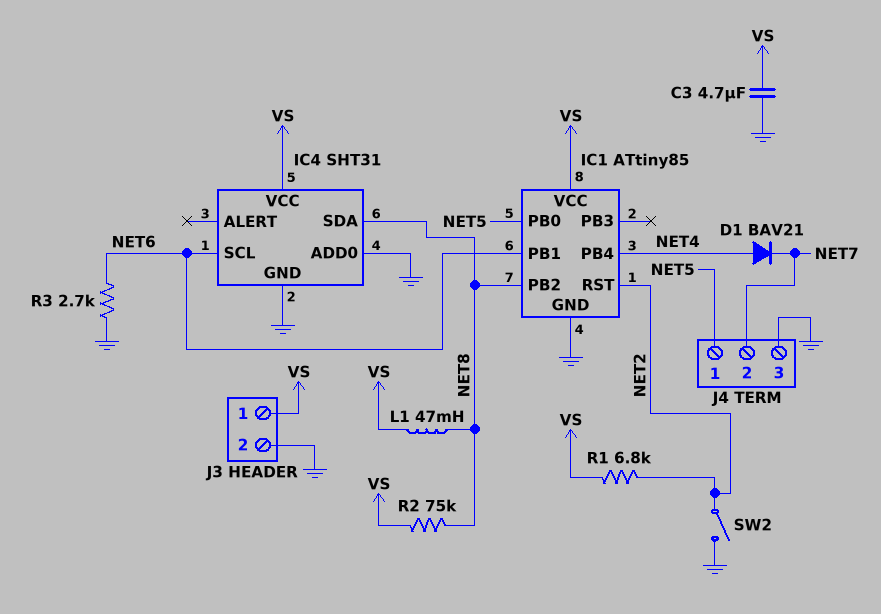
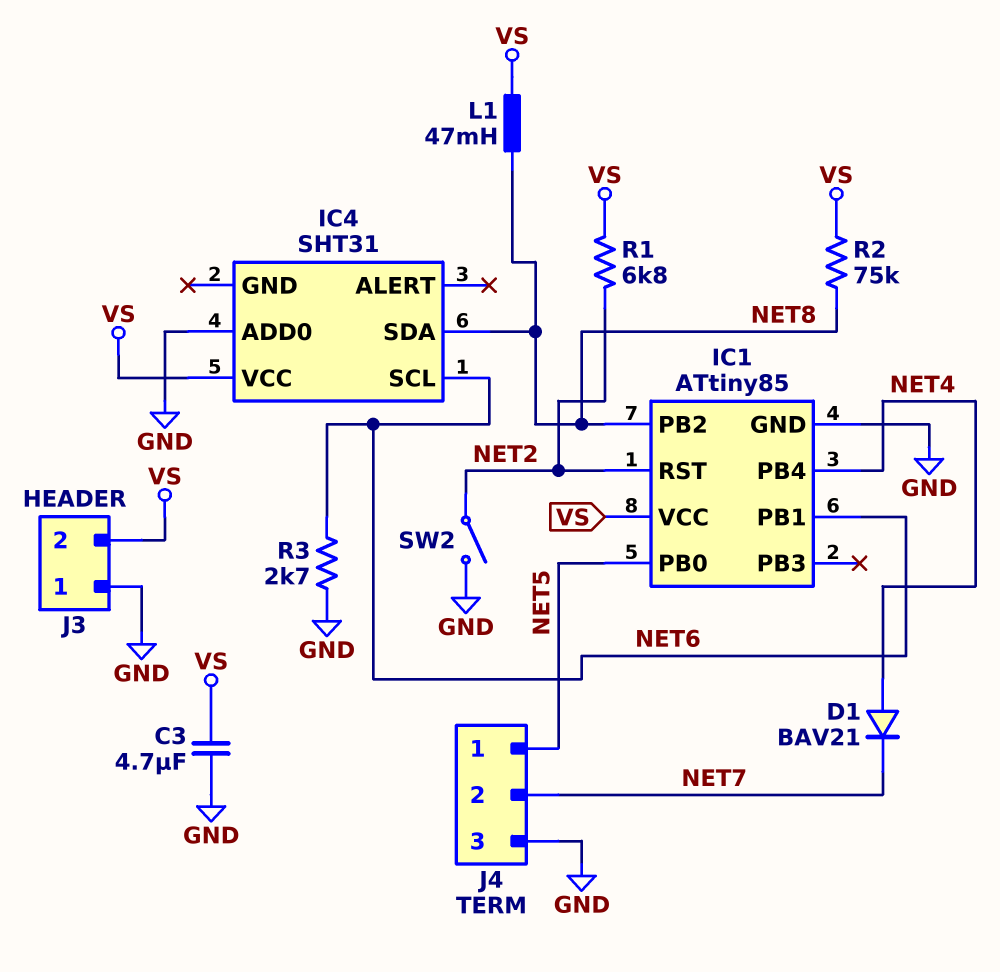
IC4 pin GND: GND -> none
J3 pin 1: VS -> GND
J3 pin 2: GND -> VS

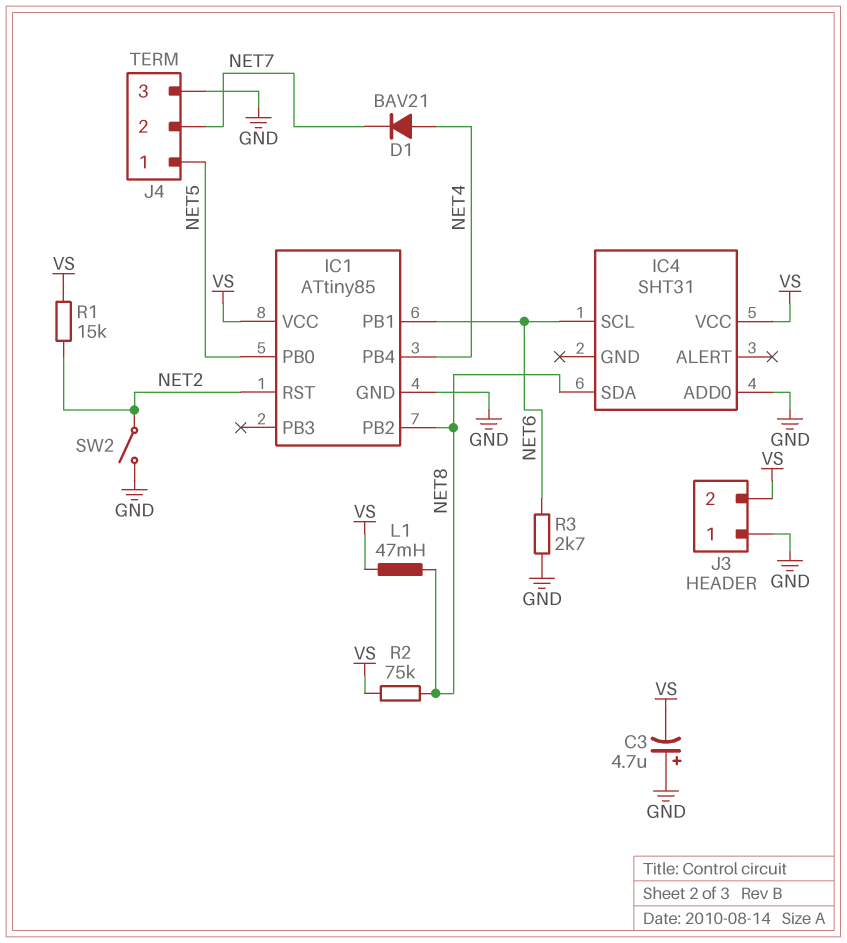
C3: 4.7uF (GND, VS) -> 4.7uF (plus GND, minus VS)
R1: 6.8k (NET2, VS) -> 15k (NET2, VS)

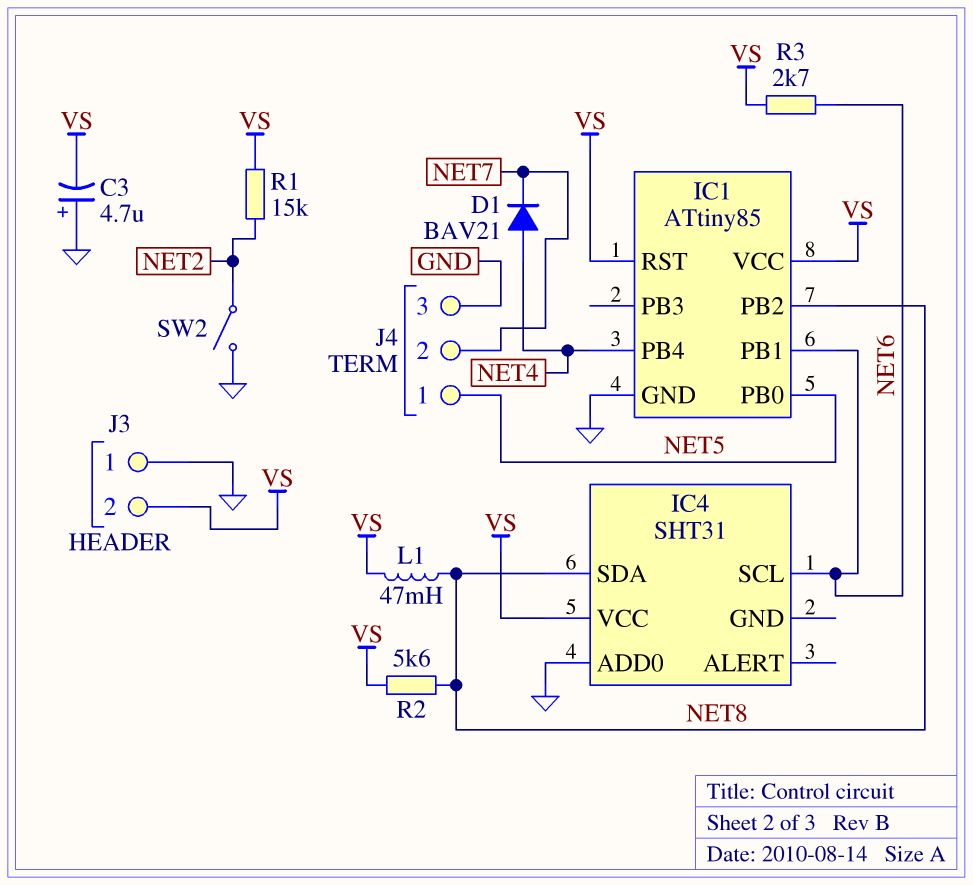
IC1 pin RST: NET2 -> VS
R2: 75k (NET8, VS) -> 5.6k (NET8, VS)
R3: 2.7k (GND, NET6) -> 2.7k (NET6, VS)

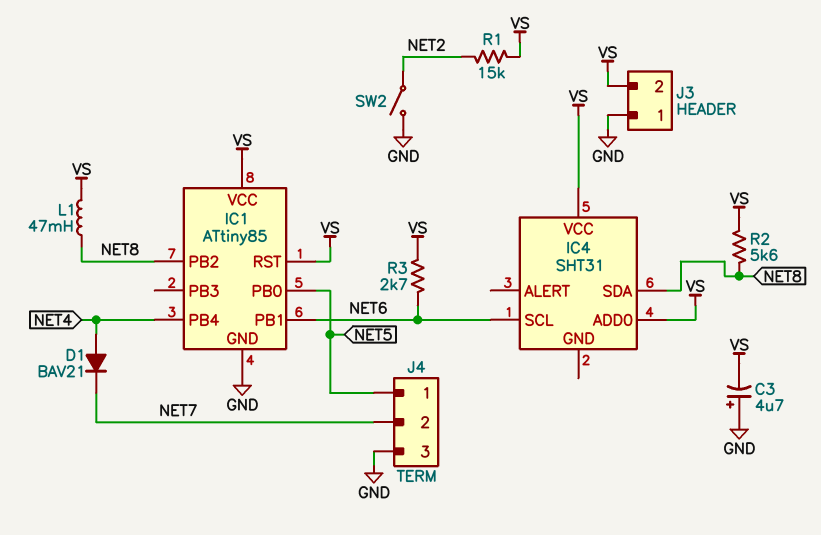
IC4 pin ADD0: GND -> VS

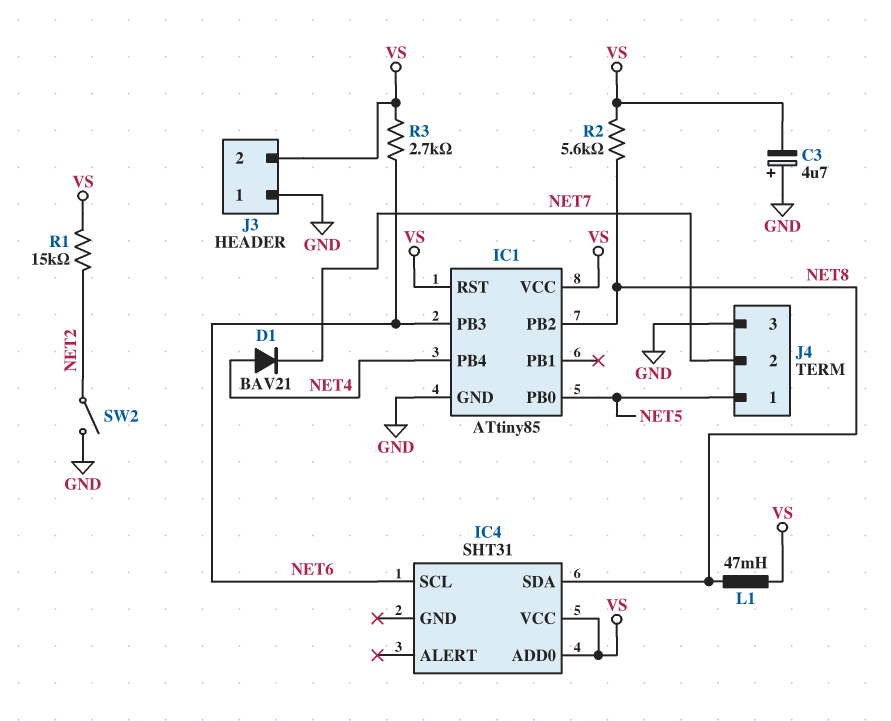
IC1 pin PB1: NET6 -> none
IC1 pin PB3: none -> NET6

